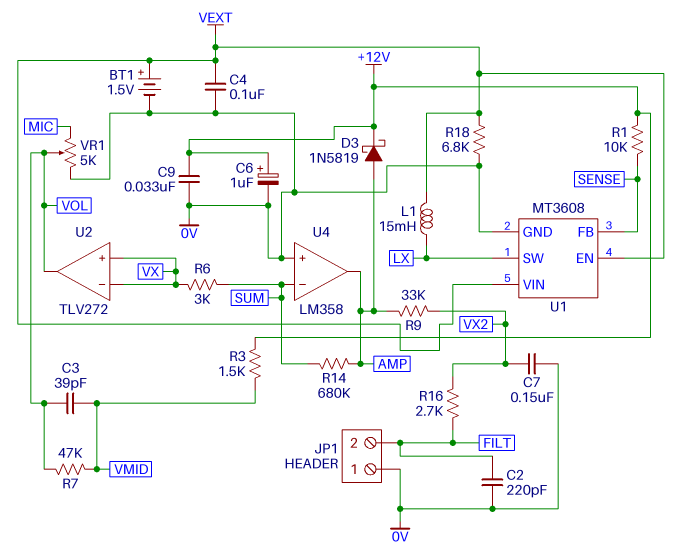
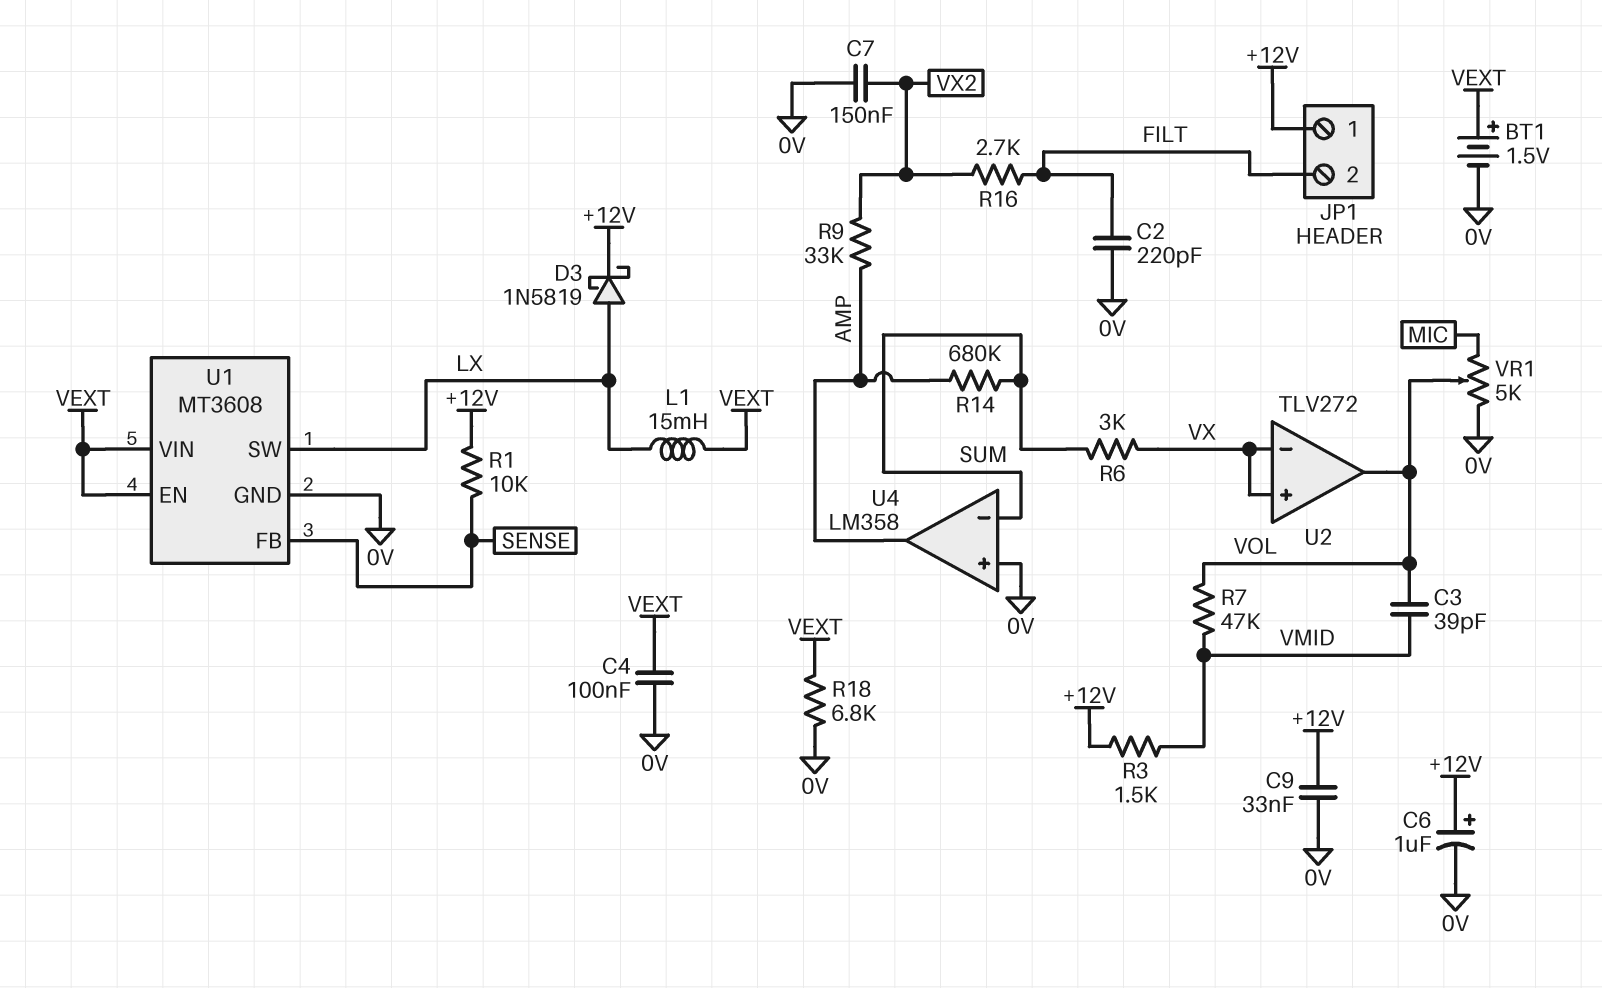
D3: schottky 1N5819 (A AMP, K +12V) -> schottky 1N5819 (A LX, K +12V)
JP1 pin 1: 0V -> +12V

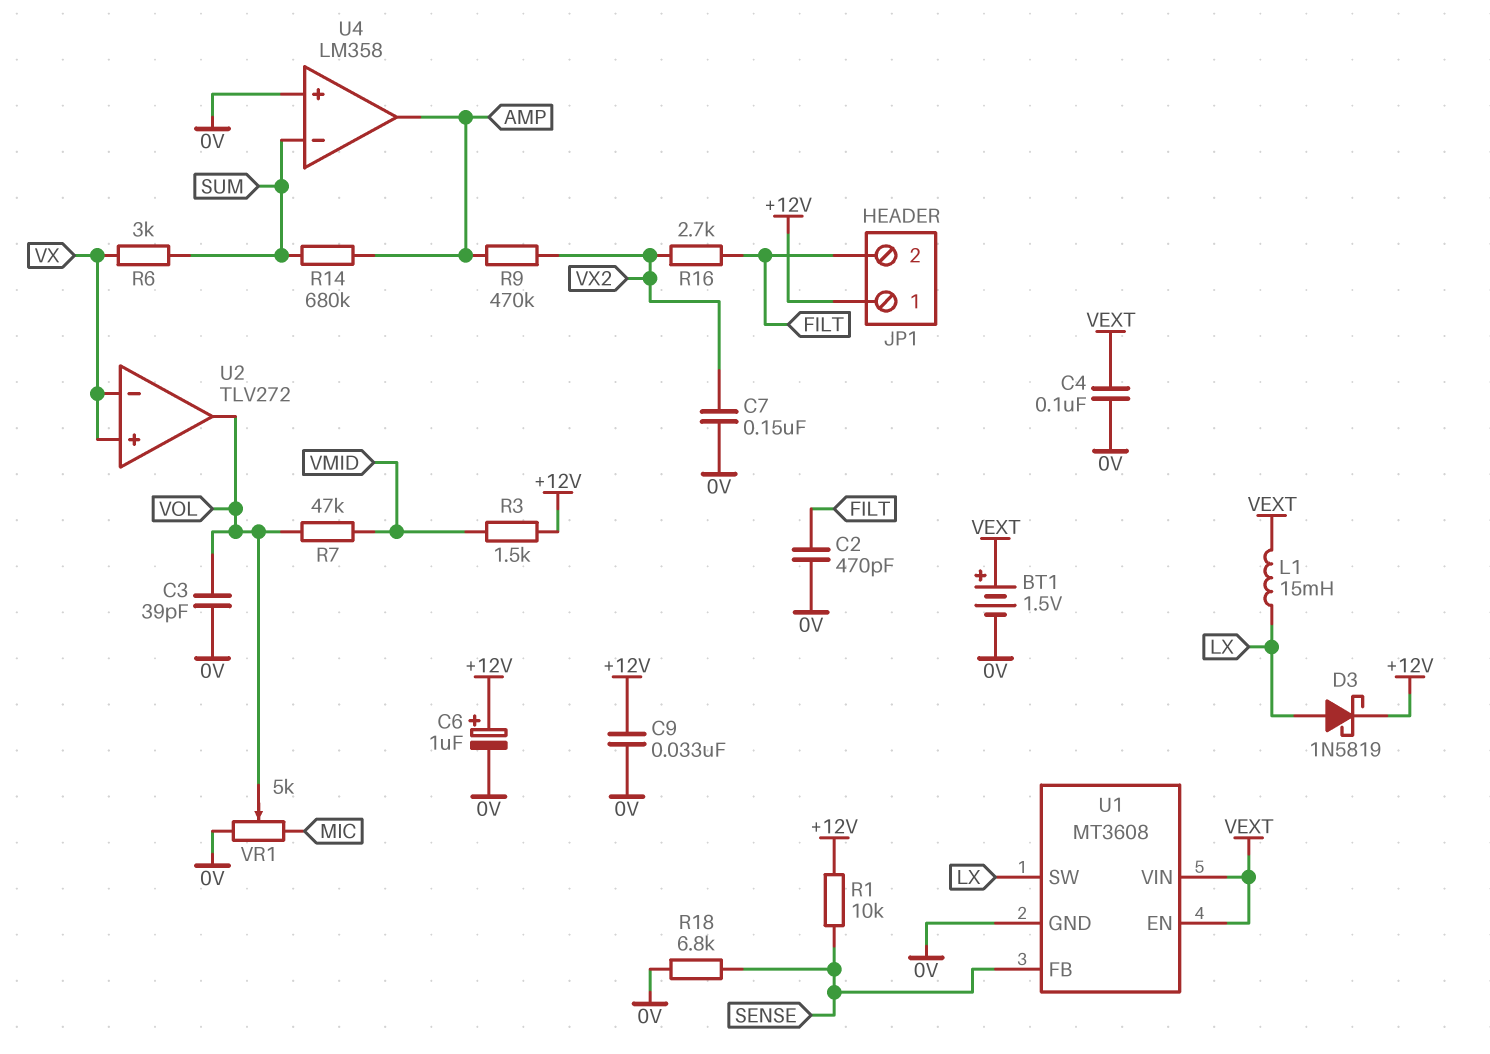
C2: 220pF (0V, FILT) -> 470pF (0V, FILT)
C3: 39pF (VMID, VOL) -> 39pF (0V, VOL)
R9: 33k (AMP, VX2) -> 470k (AMP, VX2)
R18: 6.8k (0V, VEXT) -> 6.8k (0V, SENSE)

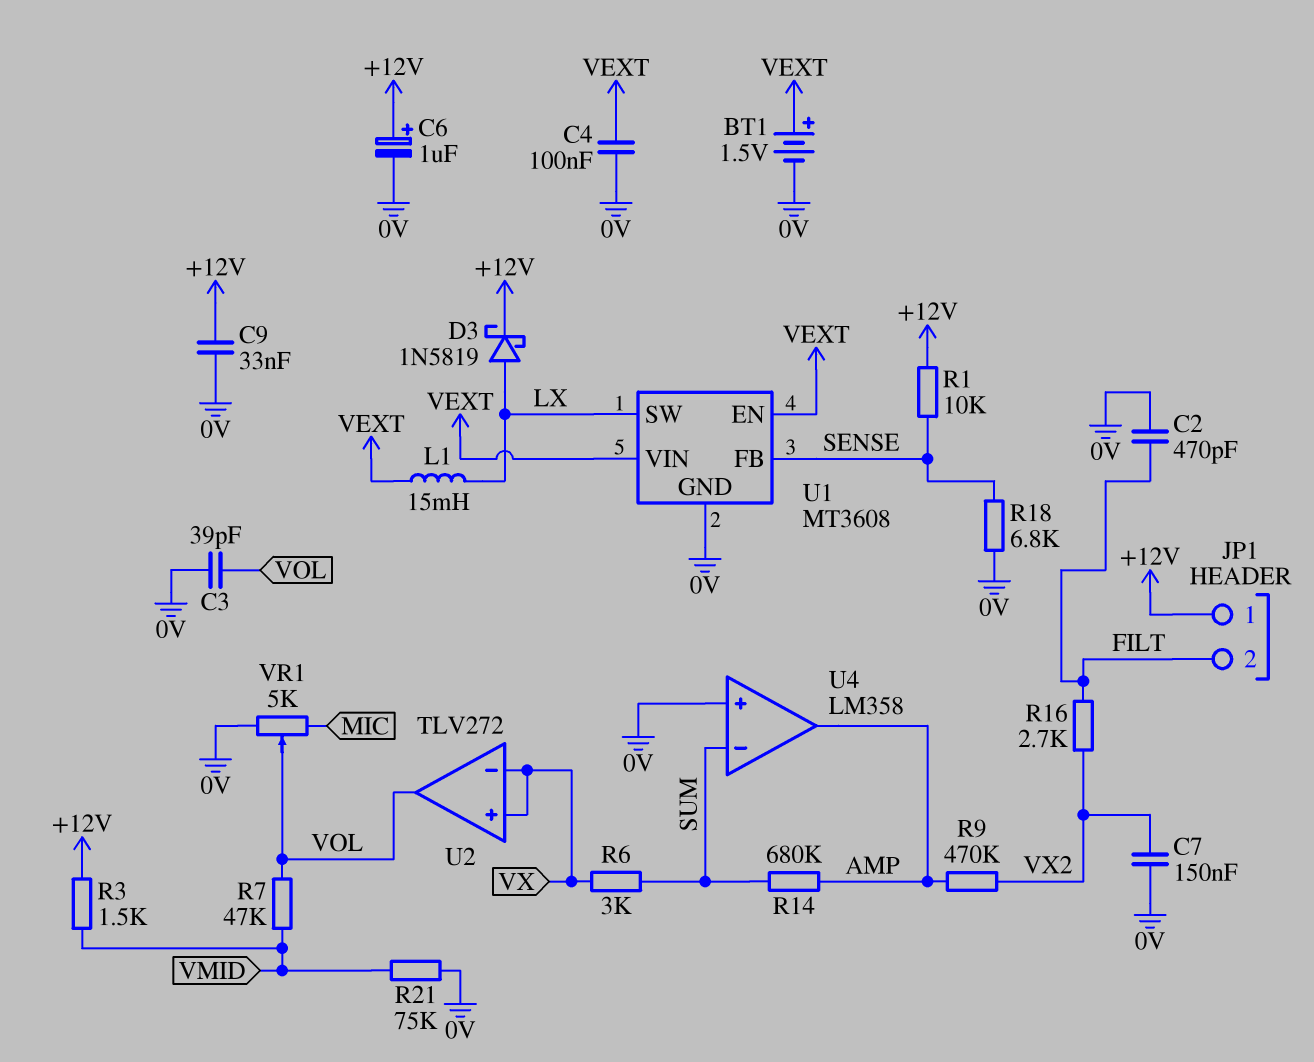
R21: none -> 75k (0V, VMID)

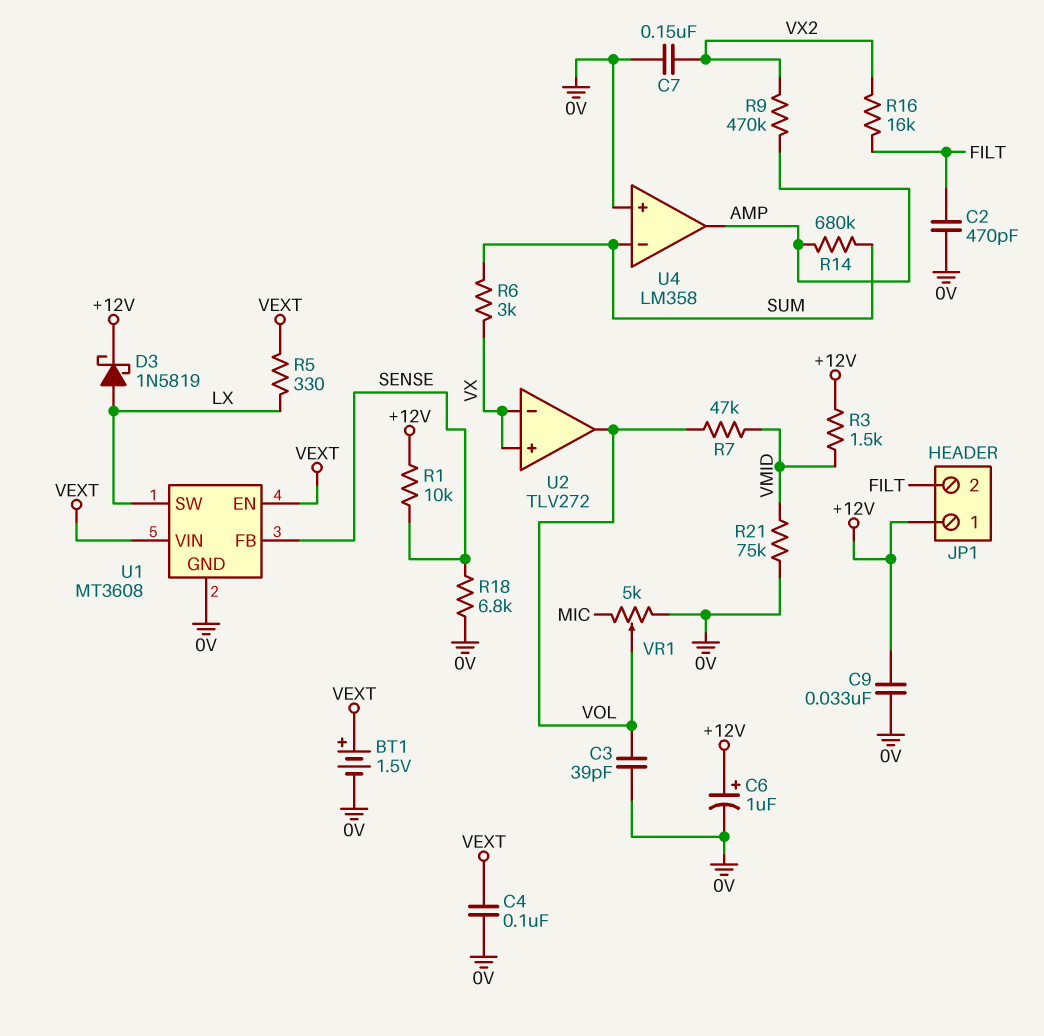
L1: 15mH (LX, VEXT) -> none
R5: none -> 330 (LX, VEXT)
R16: 2.7k (FILT, VX2) -> 16k (FILT, VX2)

